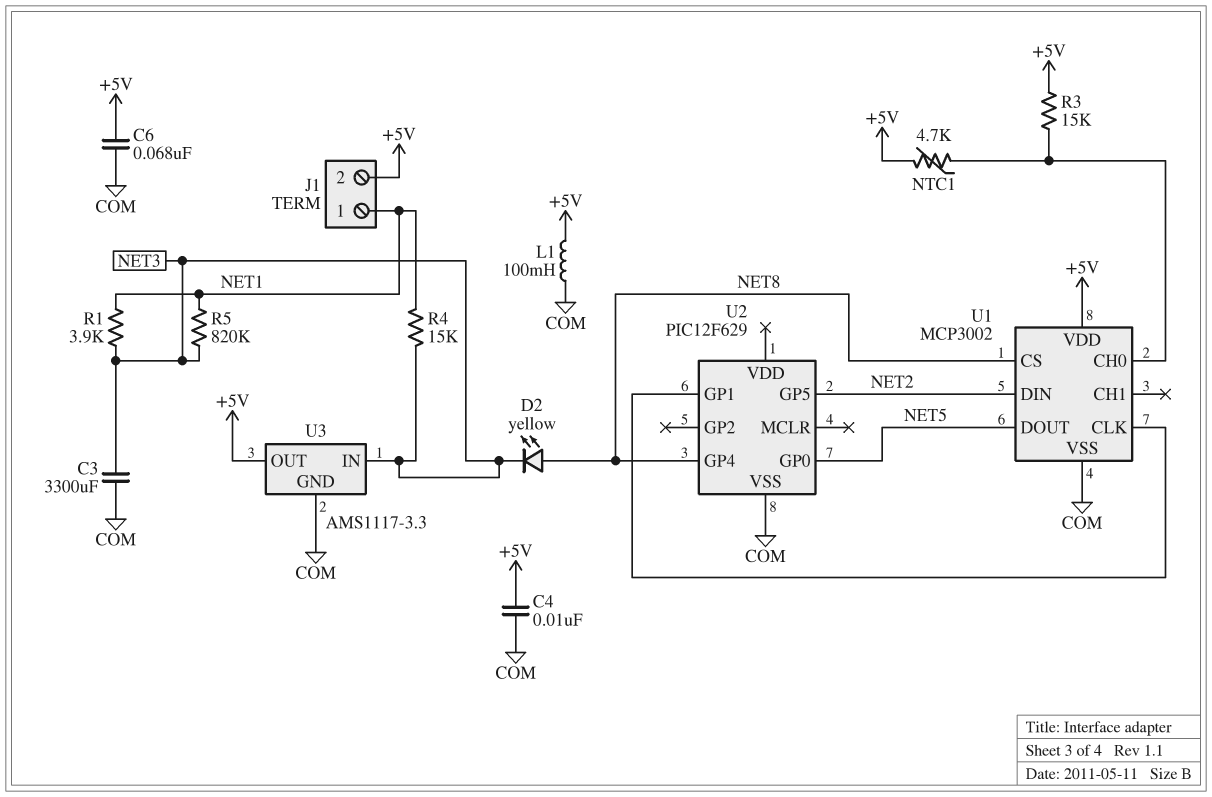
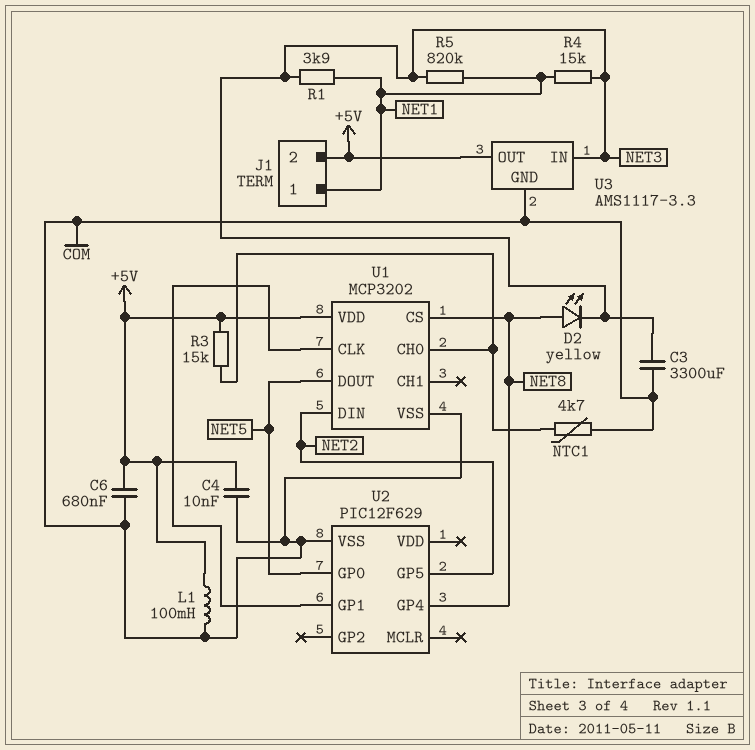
C6: 68nF (+5V, COM) -> 680nF (+5V, COM)
NTC1: 4.7k (+5V, U1/CH0) -> 4.7k (COM, U1/CH0)
U1: MCP3002 -> MCP3202

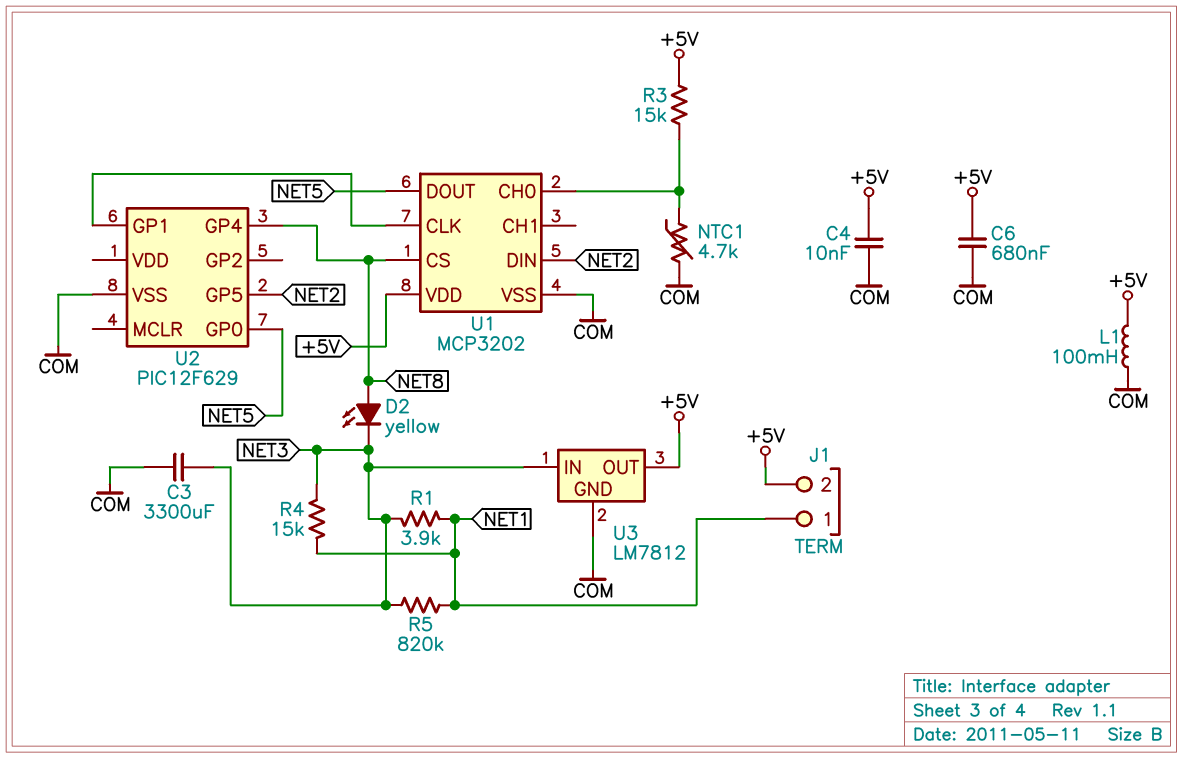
U3: AMS1117-3.3 -> LM7812

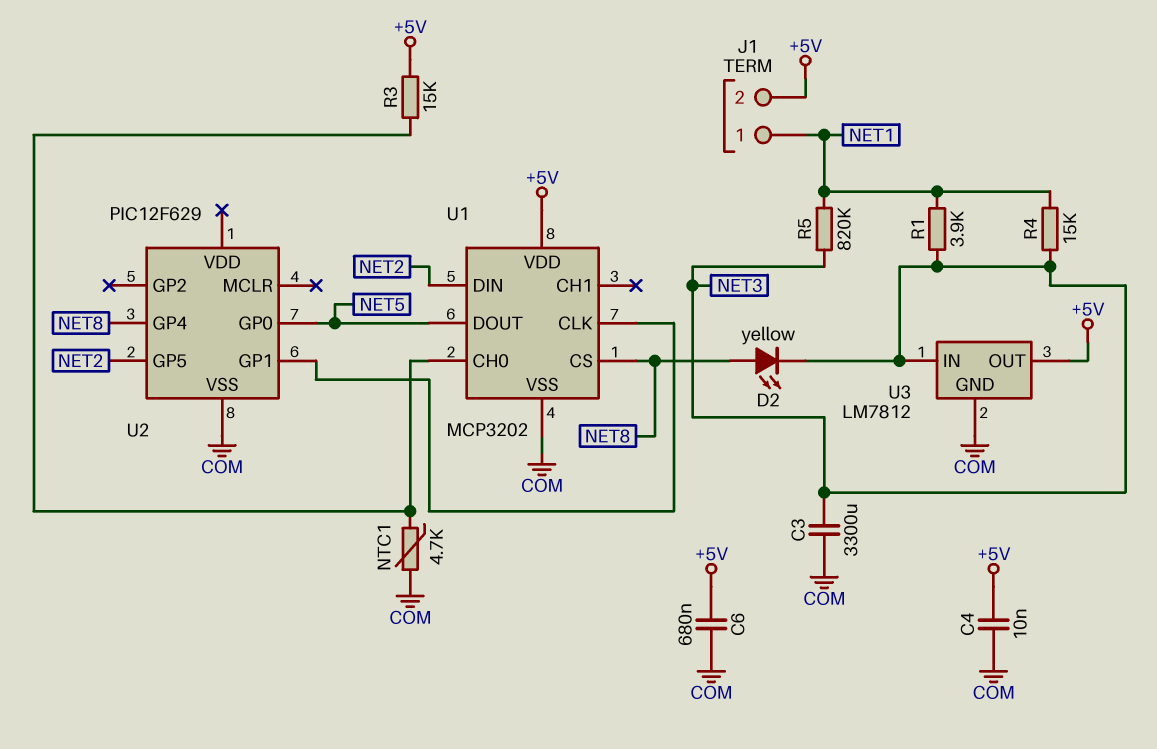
L1: 100mH (+5V, COM) -> none

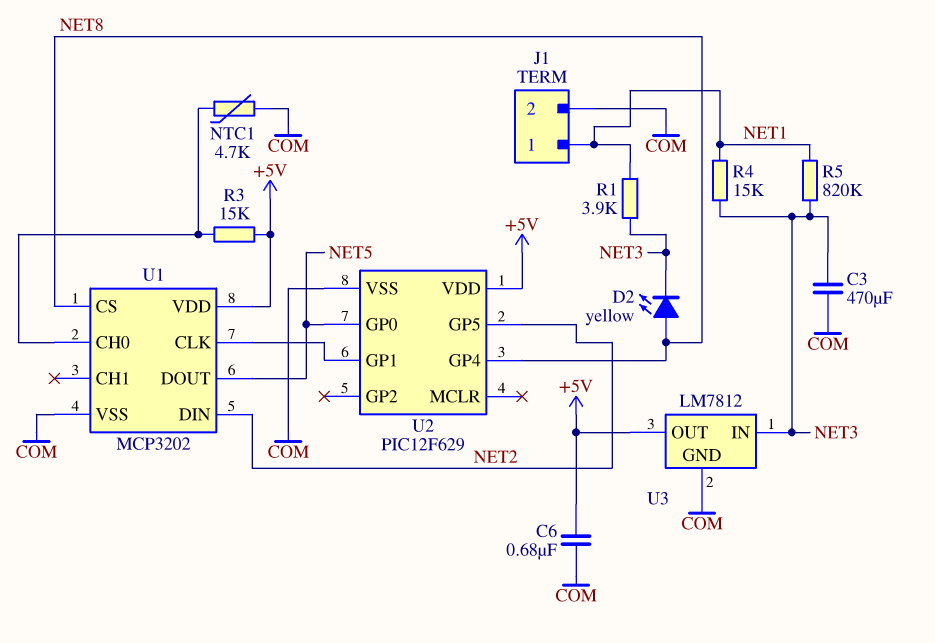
C3: 3300uF (COM, NET3) -> 470uF (COM, NET3)
C4: 10nF (+5V, COM) -> none
J1 pin 2: +5V -> COM
U2 pin VDD: none -> +5V

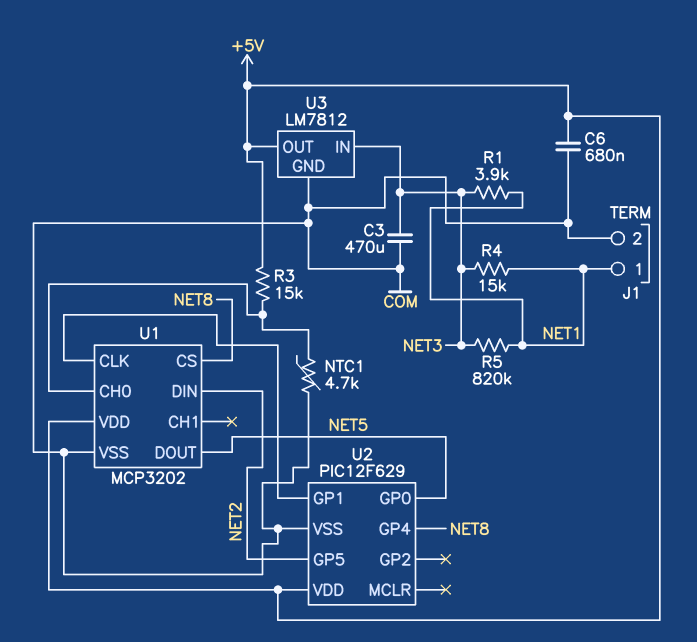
D2: LED yellow (A NET8, K NET3) -> none

